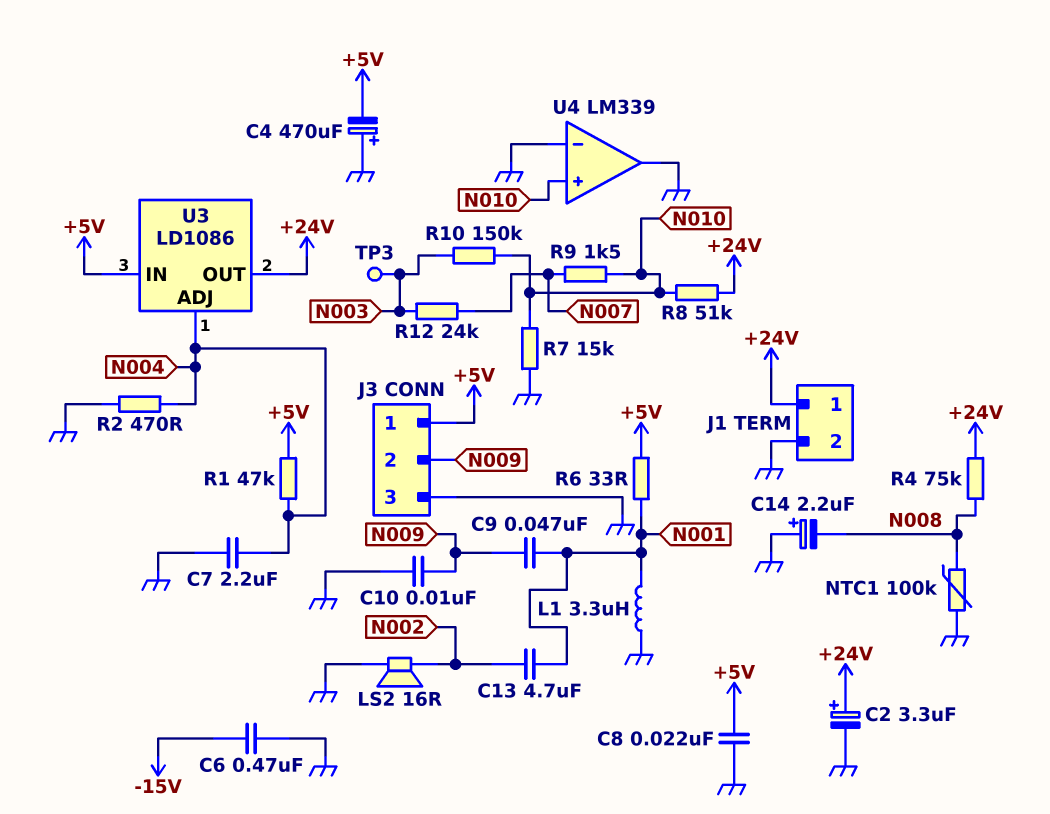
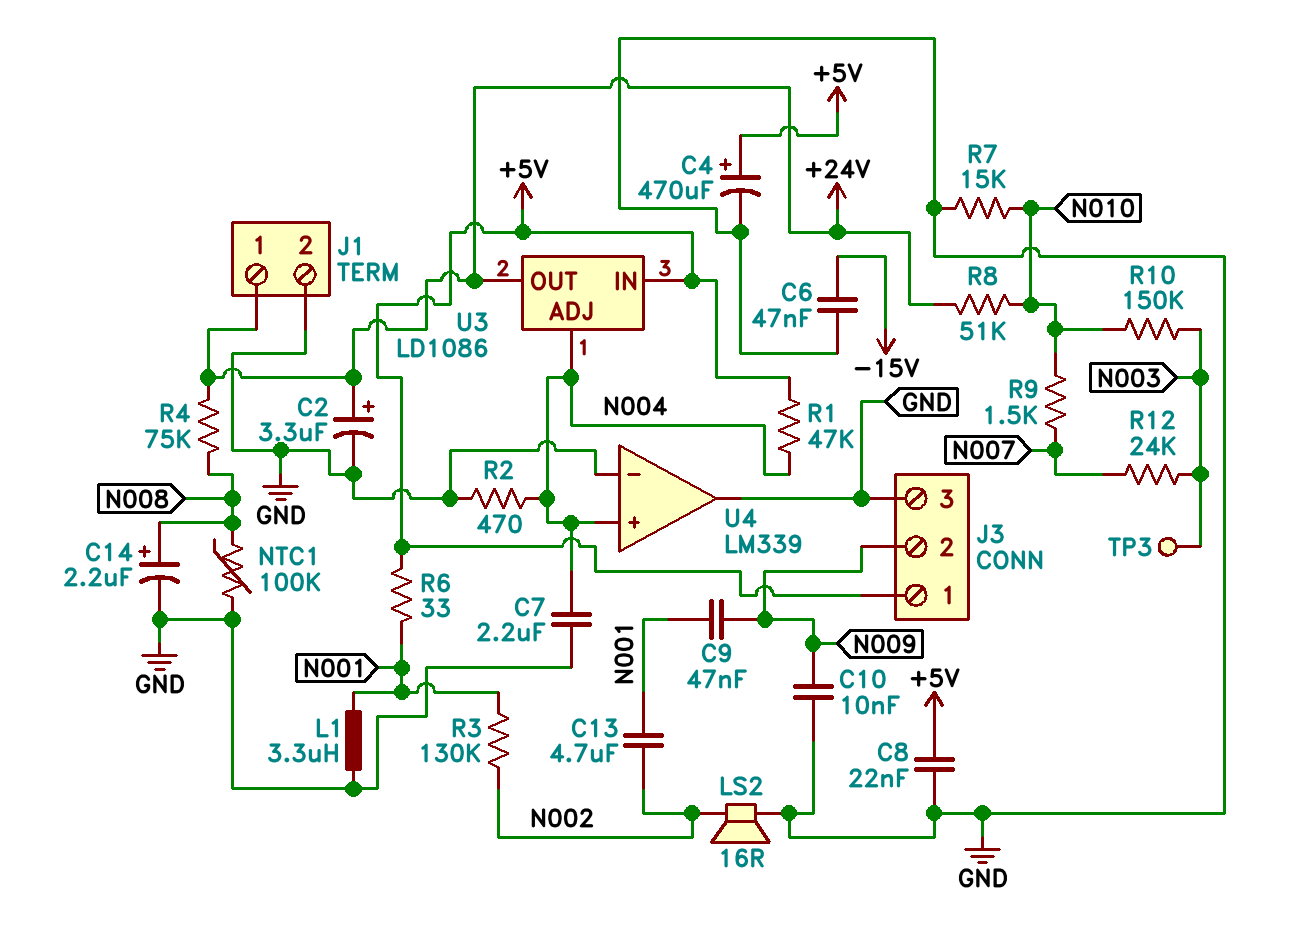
C4: 470uF (plus GND, minus +5V) -> 470uF (plus +5V, minus GND)
C6: 470nF (-15V, GND) -> 47nF (-15V, GND)
C14: 2.2uF (plus GND, minus N008) -> 2.2uF (plus N008, minus GND)
R3: none -> 130k (N001, N002)
U4 pin in+: N010 -> N004

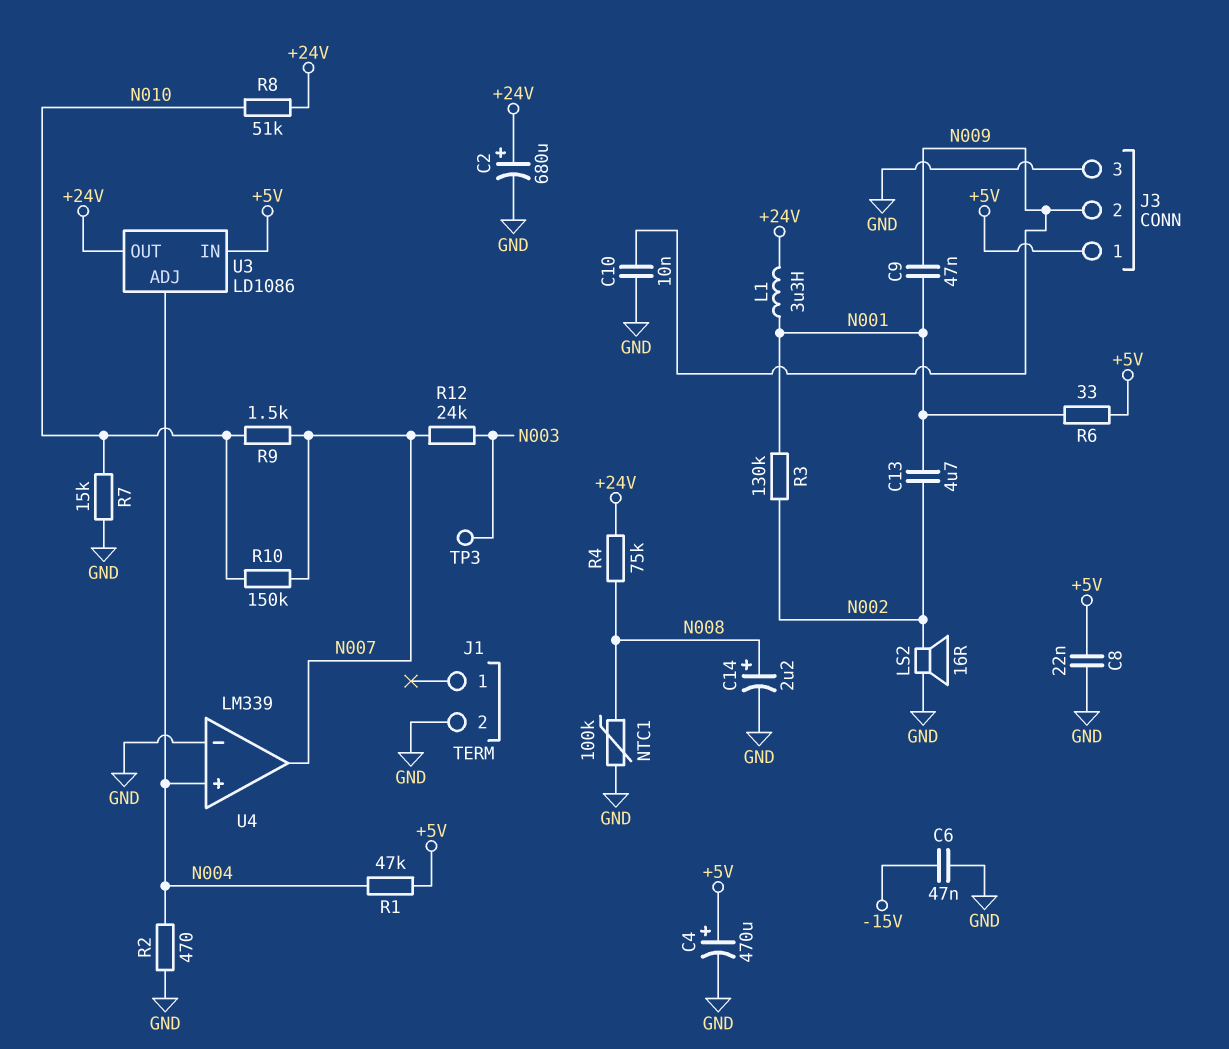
C2: 3.3uF (plus +24V, minus GND) -> 680uF (plus +24V, minus GND)
C7: 2.2uF (GND, N004) -> none
J1 pin 1: +24V -> none
L1: 3.3uH (GND, N001) -> 3.3uH (+24V, N001)
R10: 150k (N003, N010) -> 150k (N007, N010)
U4 pin out: GND -> N007

